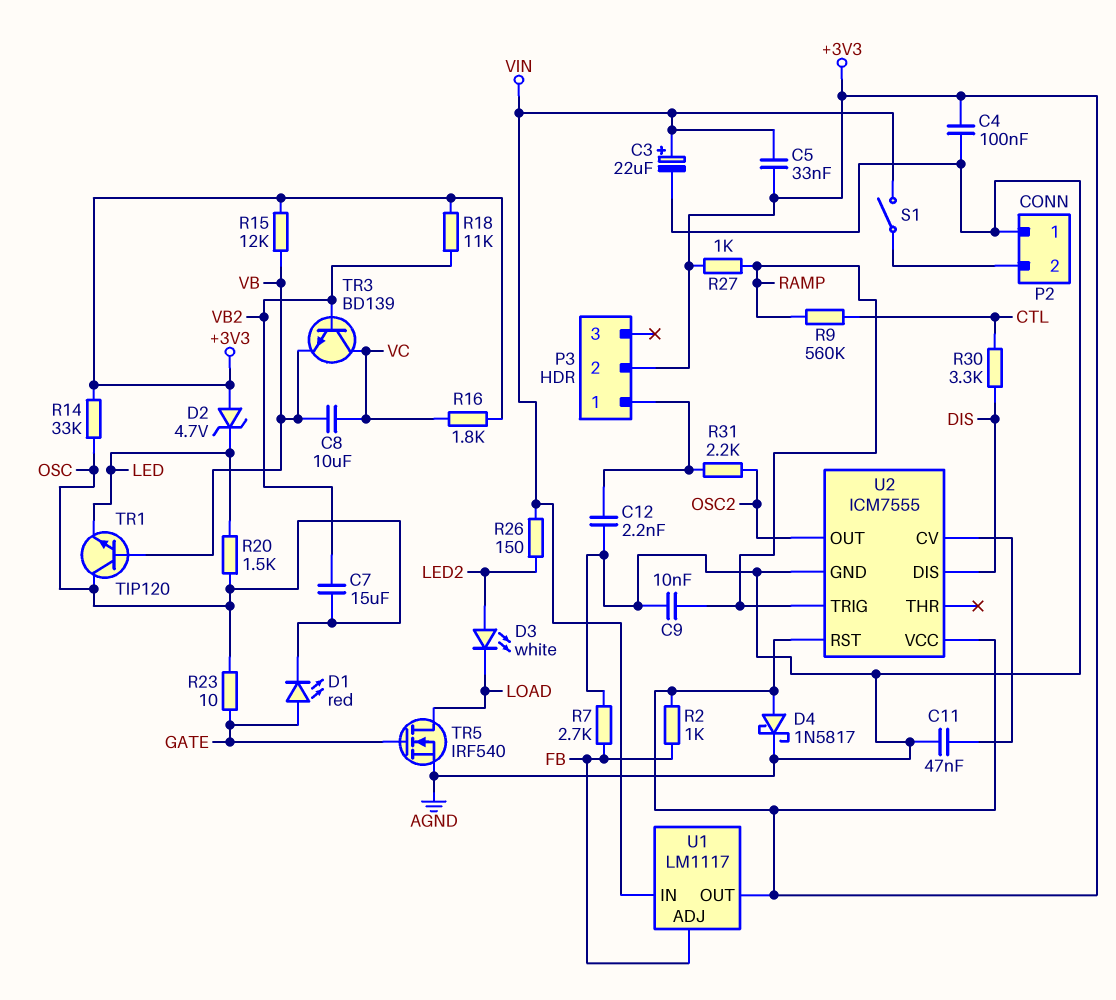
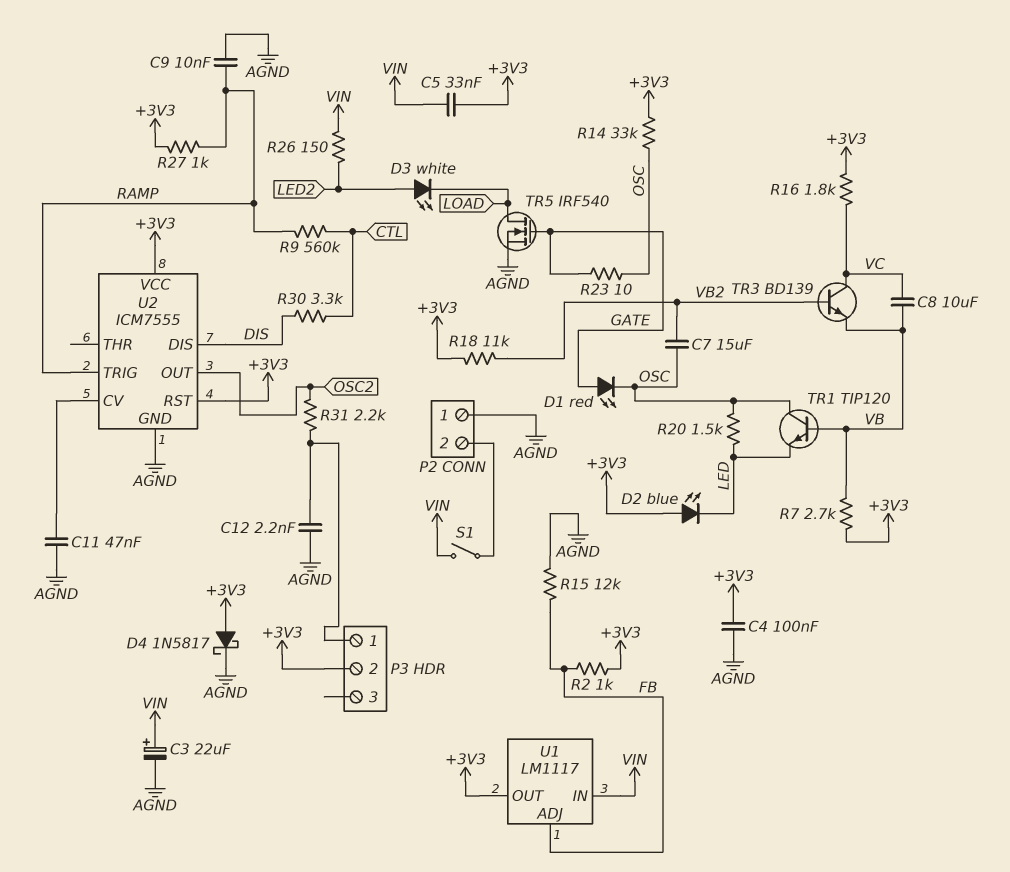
D2: zener 4.7V (A +3V3, K LED) -> LED blue (A +3V3, K LED)
R7: 2.7k (AGND, FB) -> 2.7k (+3V3, VB)
R15: 12k (+3V3, VB) -> 12k (AGND, FB)

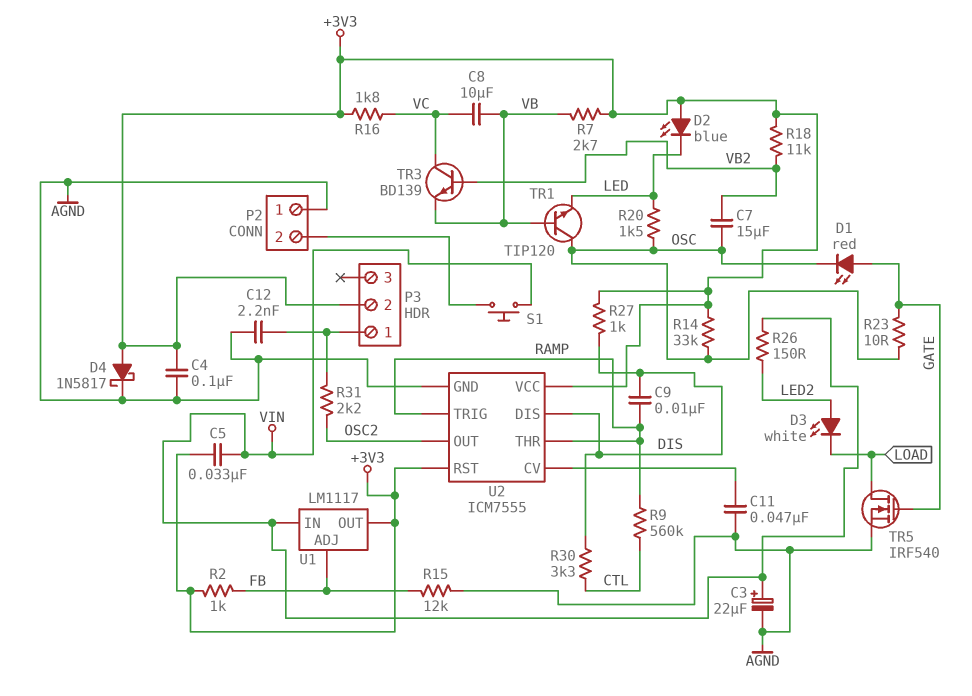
C9: 10nF (AGND, RAMP) -> 10nF (DIS, RAMP)
R27: 1k (+3V3, RAMP) -> 1k (+3V3, DIS)
S1: switch (P2/2, VIN) -> button (P2/2, VIN)
U2 pin THR: none -> RAMP

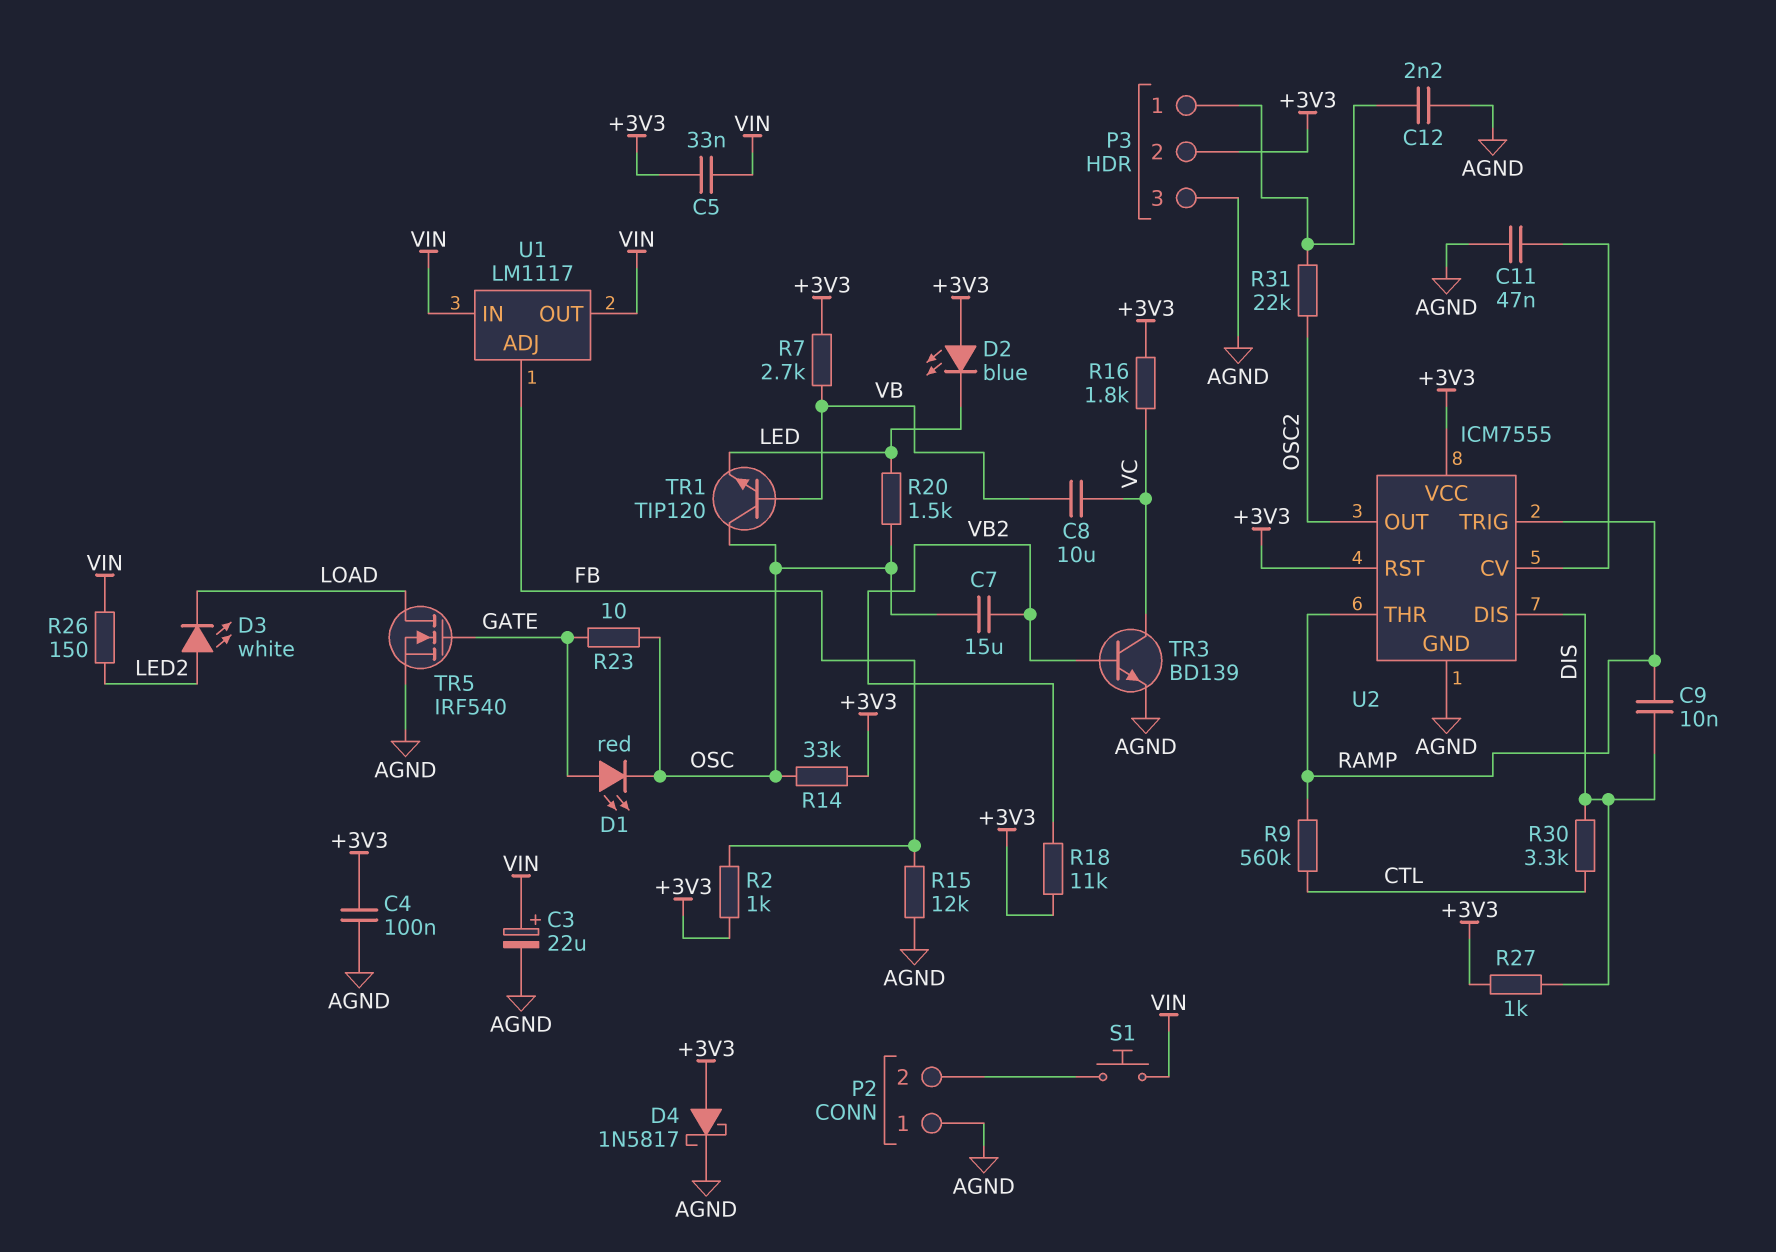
P3 pin 3: none -> AGND
R31: 2.2k (OSC2, P3/1) -> 22k (OSC2, P3/1)
TR3: NPN BD139 (B VB2, C VC, E VB) -> NPN BD139 (B VB2, C VC, E AGND)
U1 pin OUT: +3V3 -> VIN

